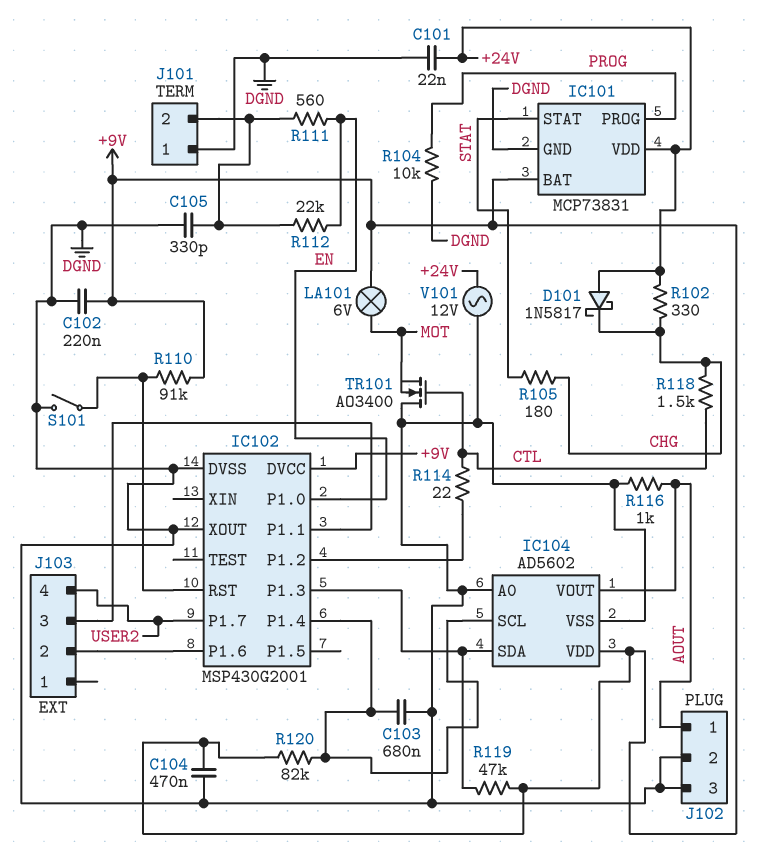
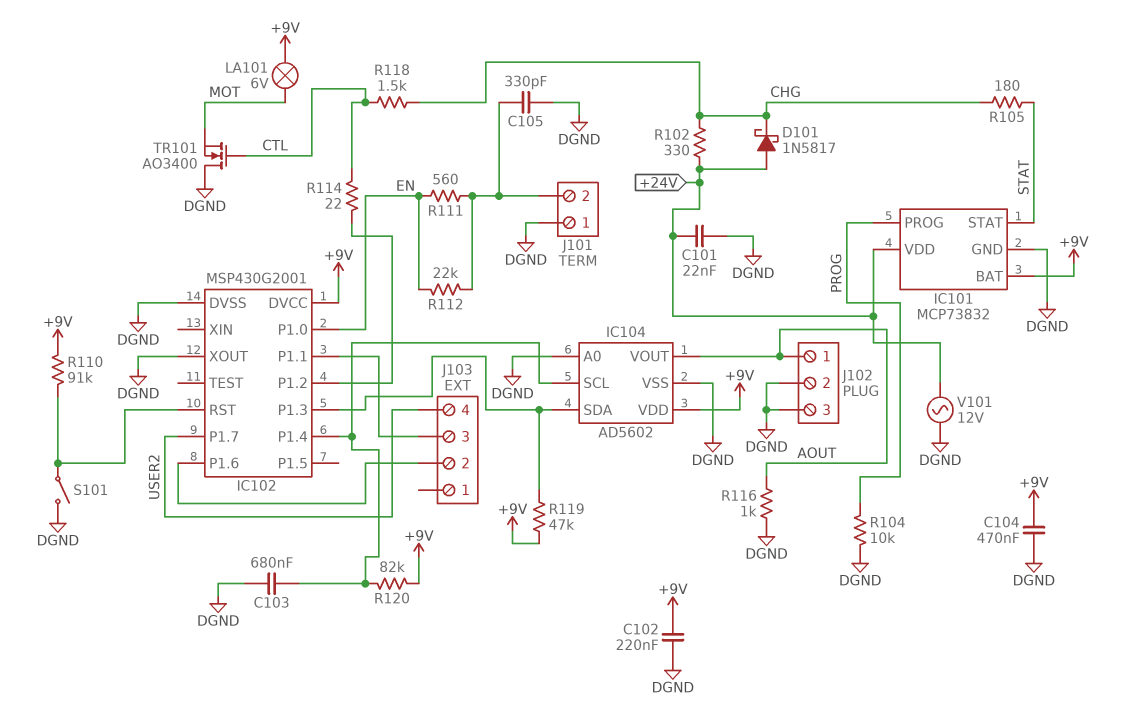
IC101: MCP73831 -> MCP73832

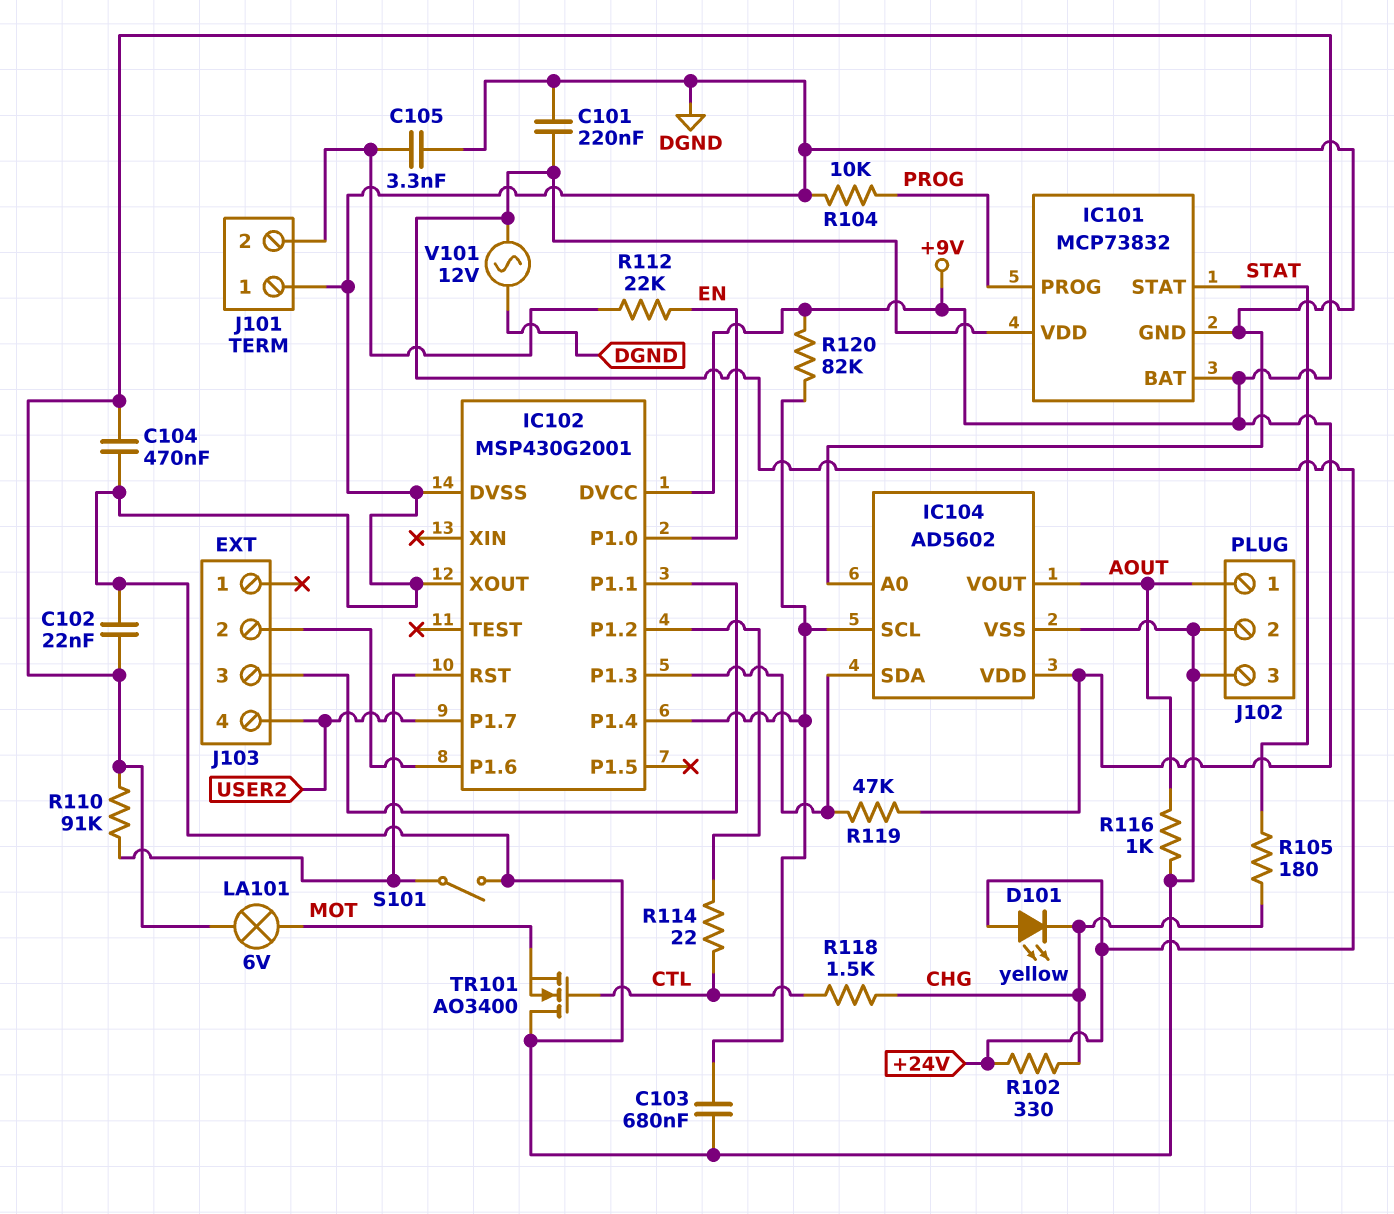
C101: 22nF (+24V, DGND) -> 220nF (+24V, DGND)
C102: 220nF (+9V, DGND) -> 22nF (+9V, DGND)
C105: 330pF (DGND, J101/2) -> 3.3nF (DGND, J101/2)
D101: schottky 1N5817 (A +24V, K CHG) -> LED yellow (A +24V, K CHG)
R111: 560 (EN, J101/2) -> none

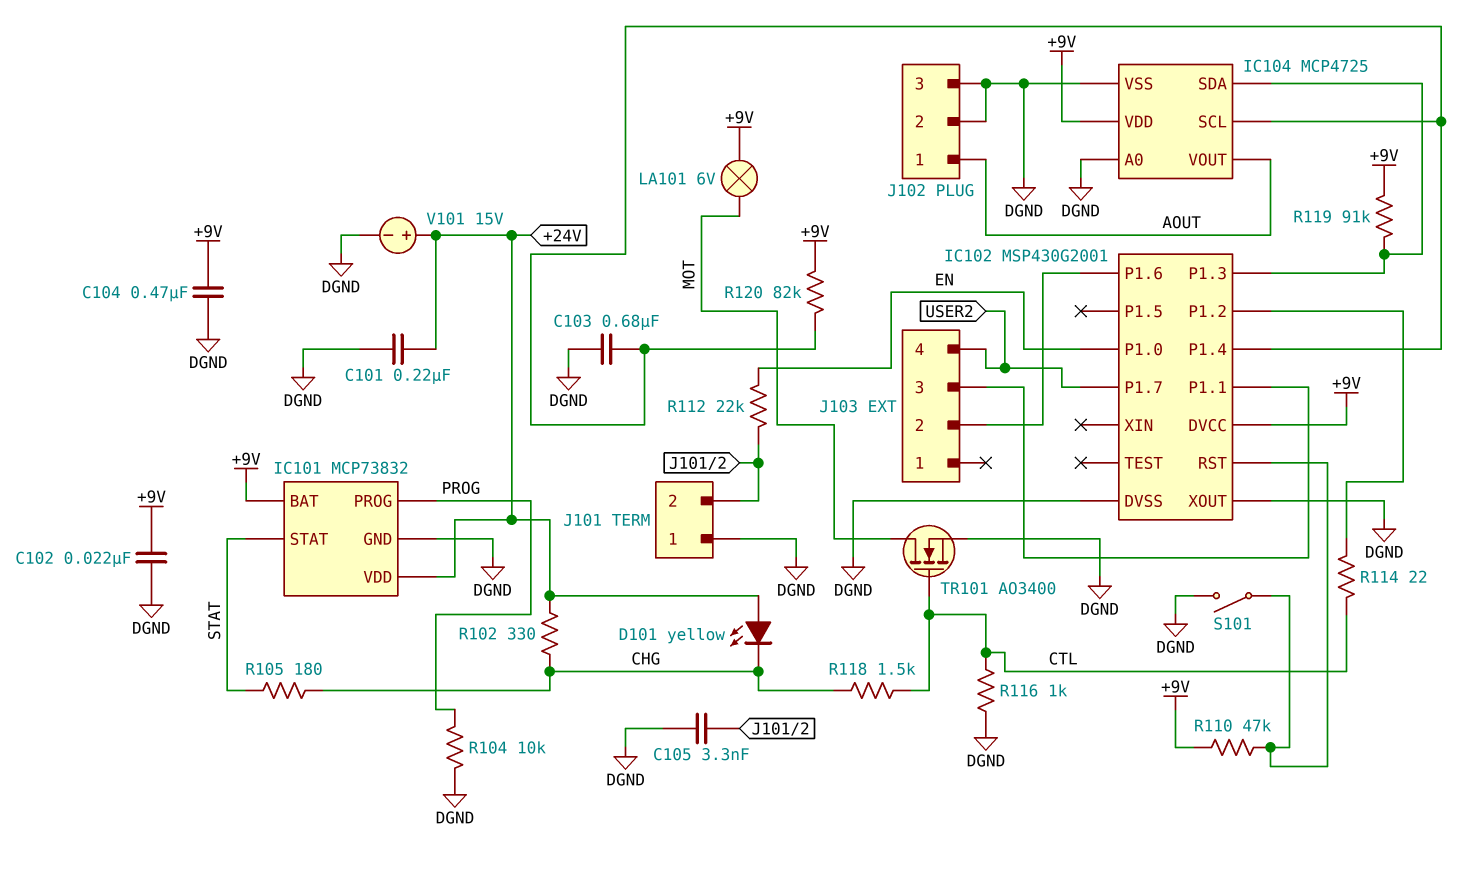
IC104: AD5602 -> MCP4725
R110: 91k (+9V, IC102/RST) -> 47k (+9V, IC102/RST)
R116: 1k (AOUT, DGND) -> 1k (CTL, DGND)
R119: 47k (+9V, IC102/P1.3) -> 91k (+9V, IC102/P1.3)
TR101: NMOS AO3400 (G CTL, D DGND, S MOT) -> NMOS AO3400 (G CTL, D MOT, S DGND)
V101: AC 12V (+24V, DGND) -> 15V (plus +24V, minus DGND)

